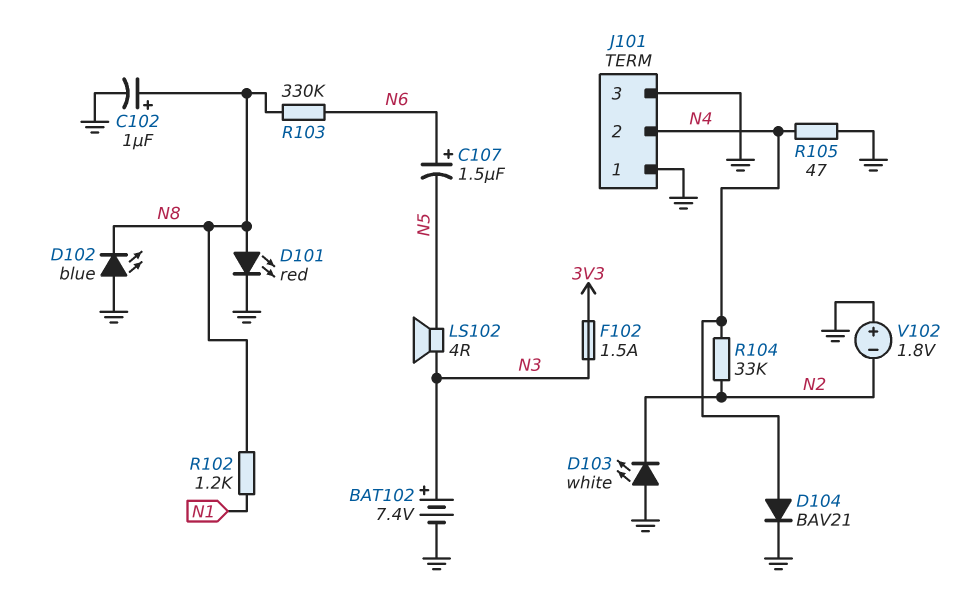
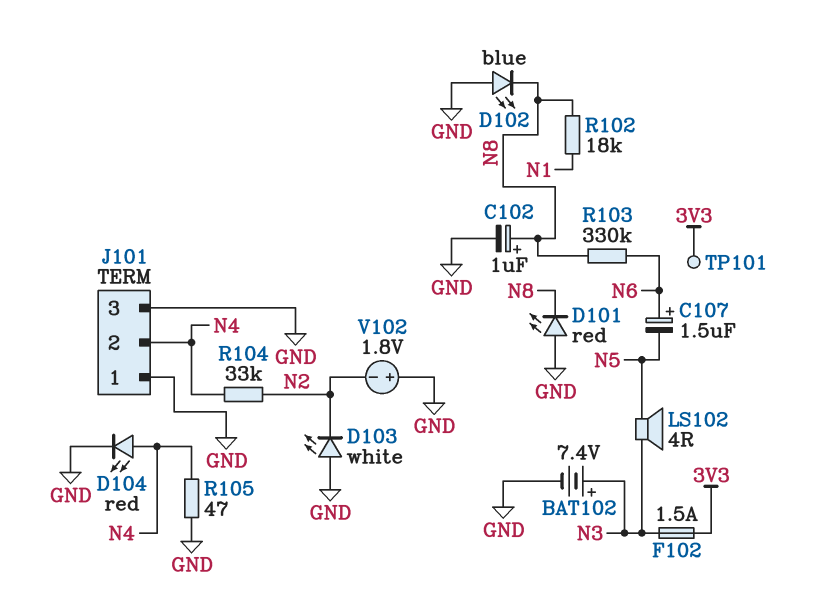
D101: LED red (A N8, K GND) -> LED red (A GND, K N8)
D104: diode BAV21 (A N4, K GND) -> LED red (A N4, K GND)
R102: 1.2k (N1, N8) -> 18k (N1, N8)
TP101: none -> test point (3V3)

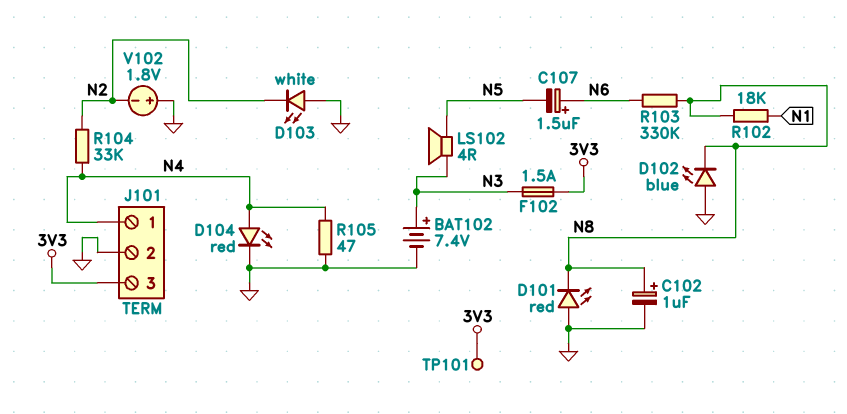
J101 pin 1: GND -> N4
J101 pin 2: N4 -> GND
J101 pin 3: GND -> 3V3

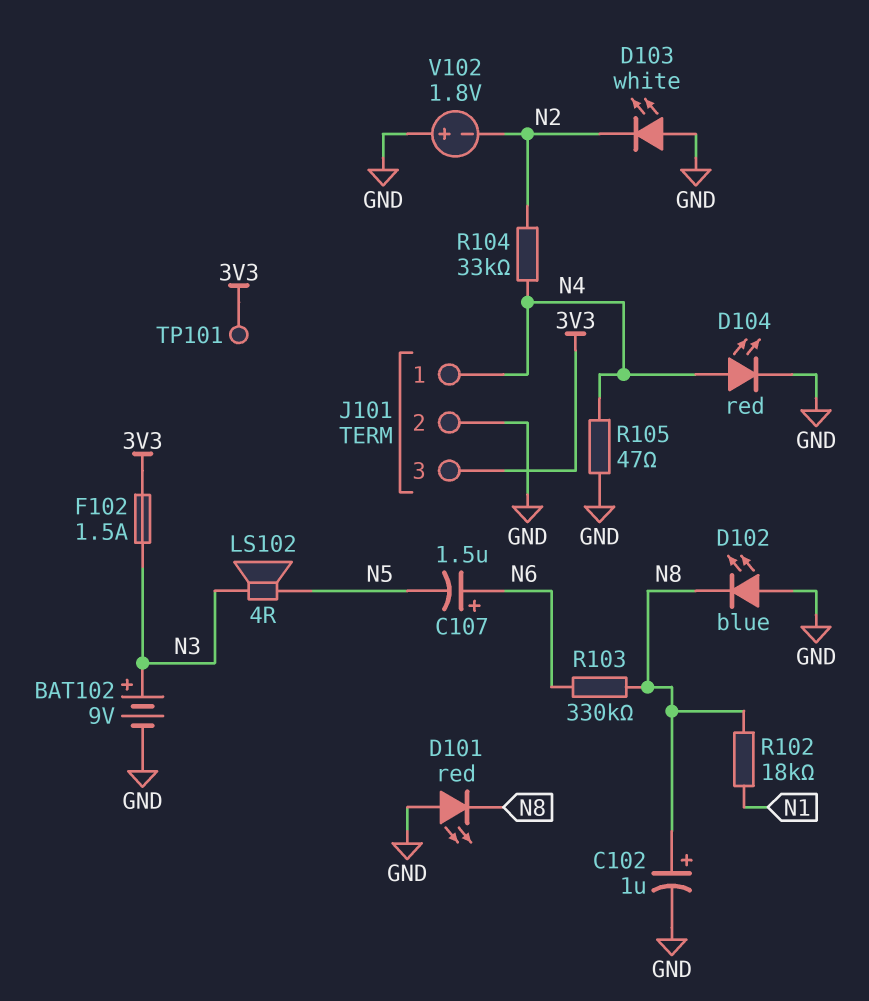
BAT102: 7.4V (plus N3, minus GND) -> 9V (plus N3, minus GND)

